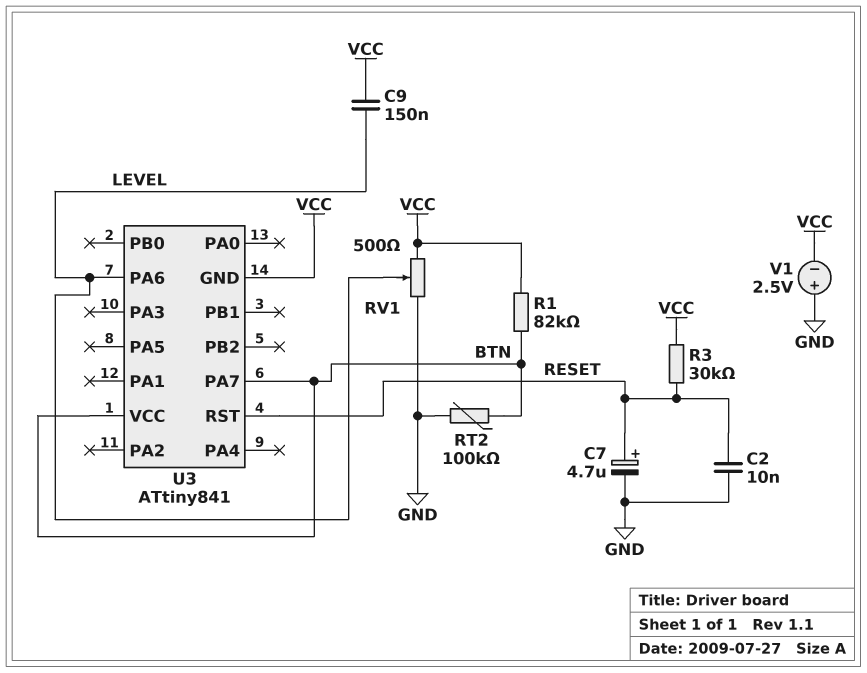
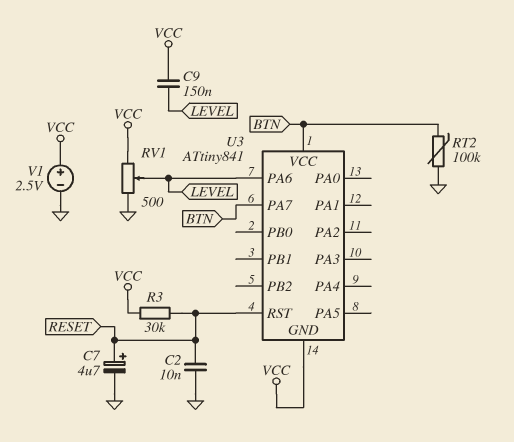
R1: 82k (BTN, VCC) -> none
V1: 2.5V (plus GND, minus VCC) -> 2.5V (plus VCC, minus GND)

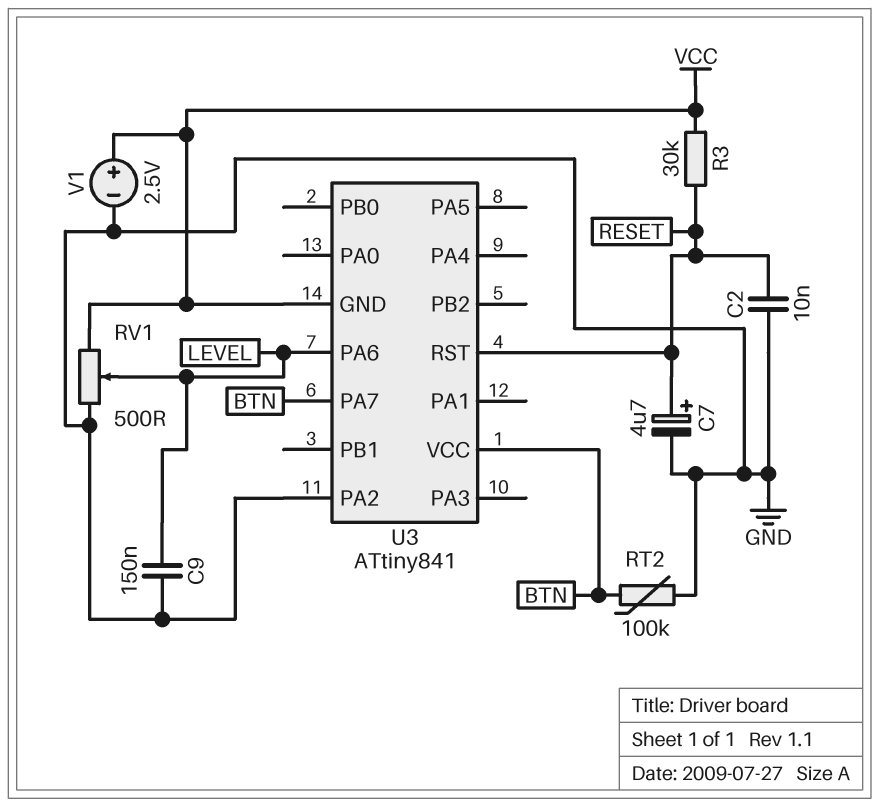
C9: 150nF (LEVEL, VCC) -> 150nF (GND, LEVEL)
U3 pin PA2: none -> GND

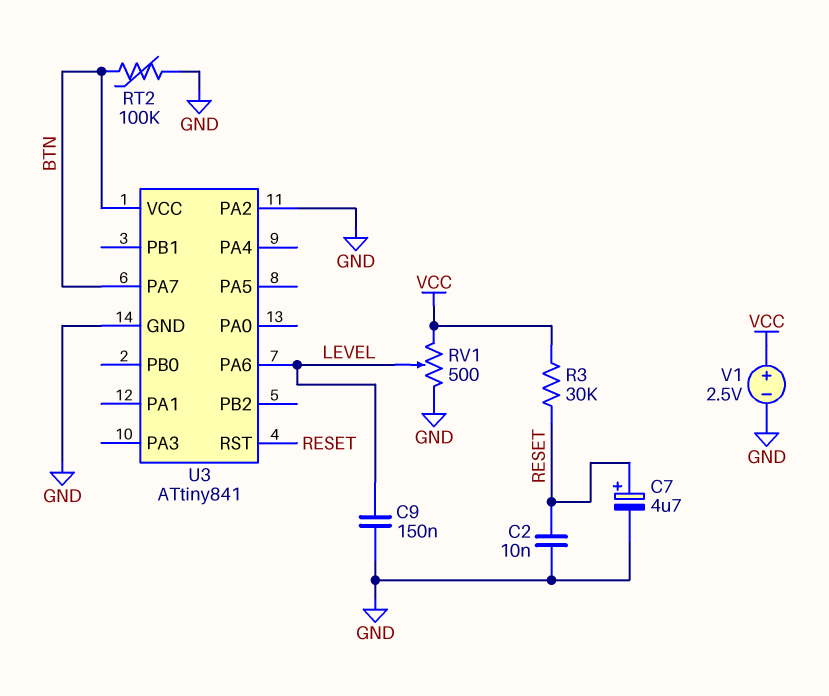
U3 pin GND: VCC -> GND

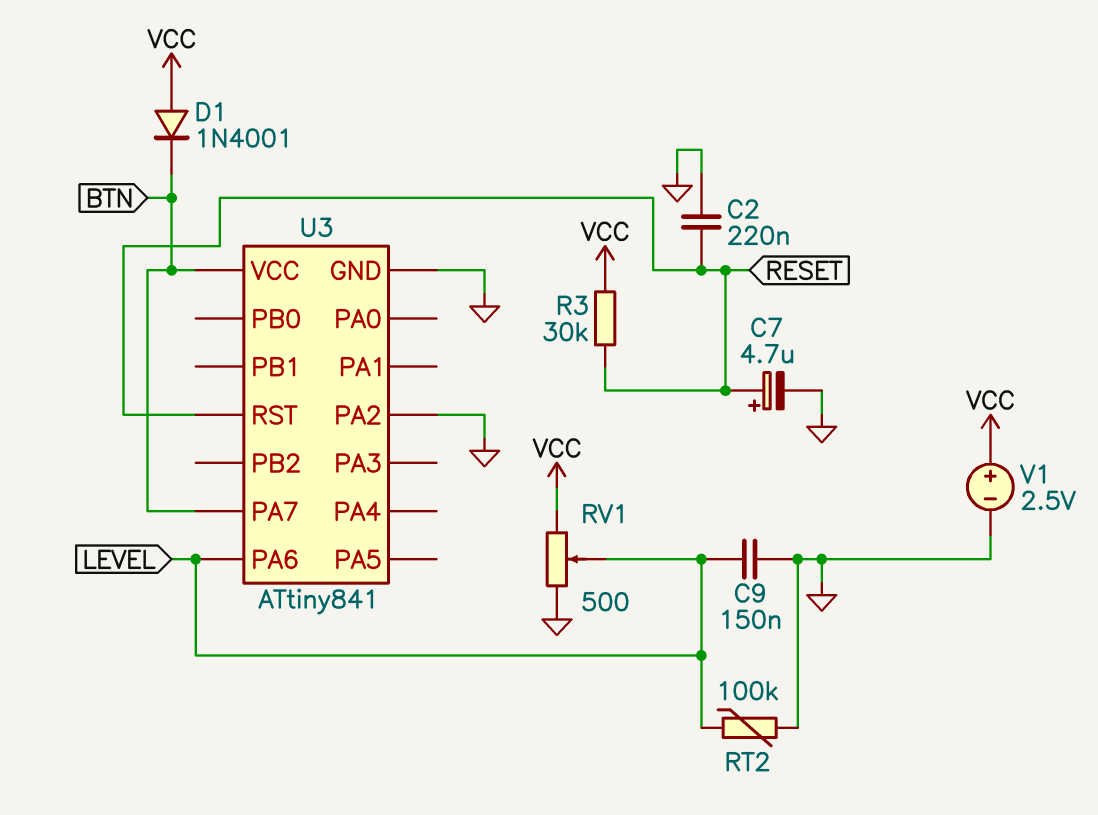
C2: 10nF (GND, RESET) -> 220nF (GND, RESET)
D1: none -> diode 1N4001 (A VCC, K BTN)
RT2: 100k (BTN, GND) -> 100k (GND, LEVEL)

